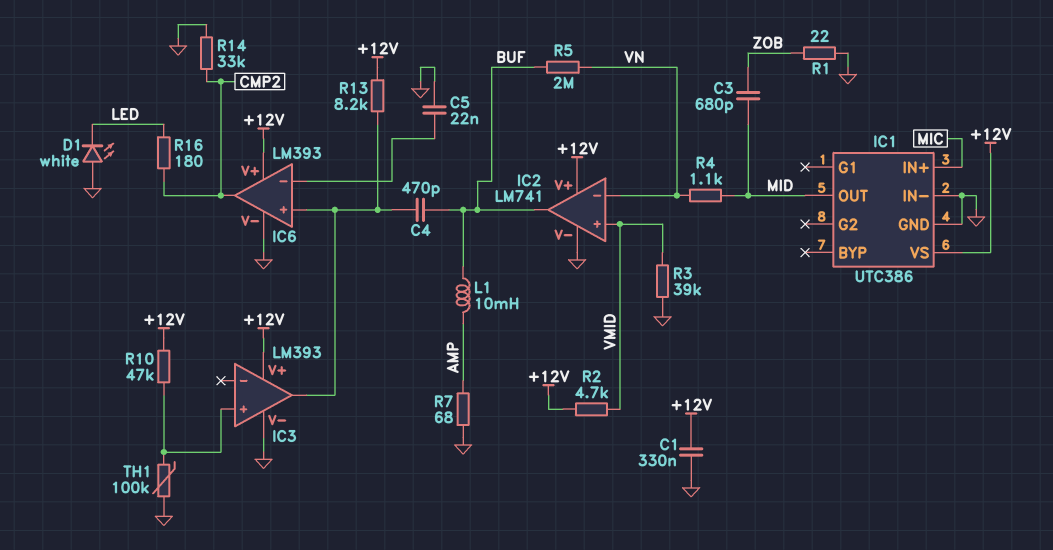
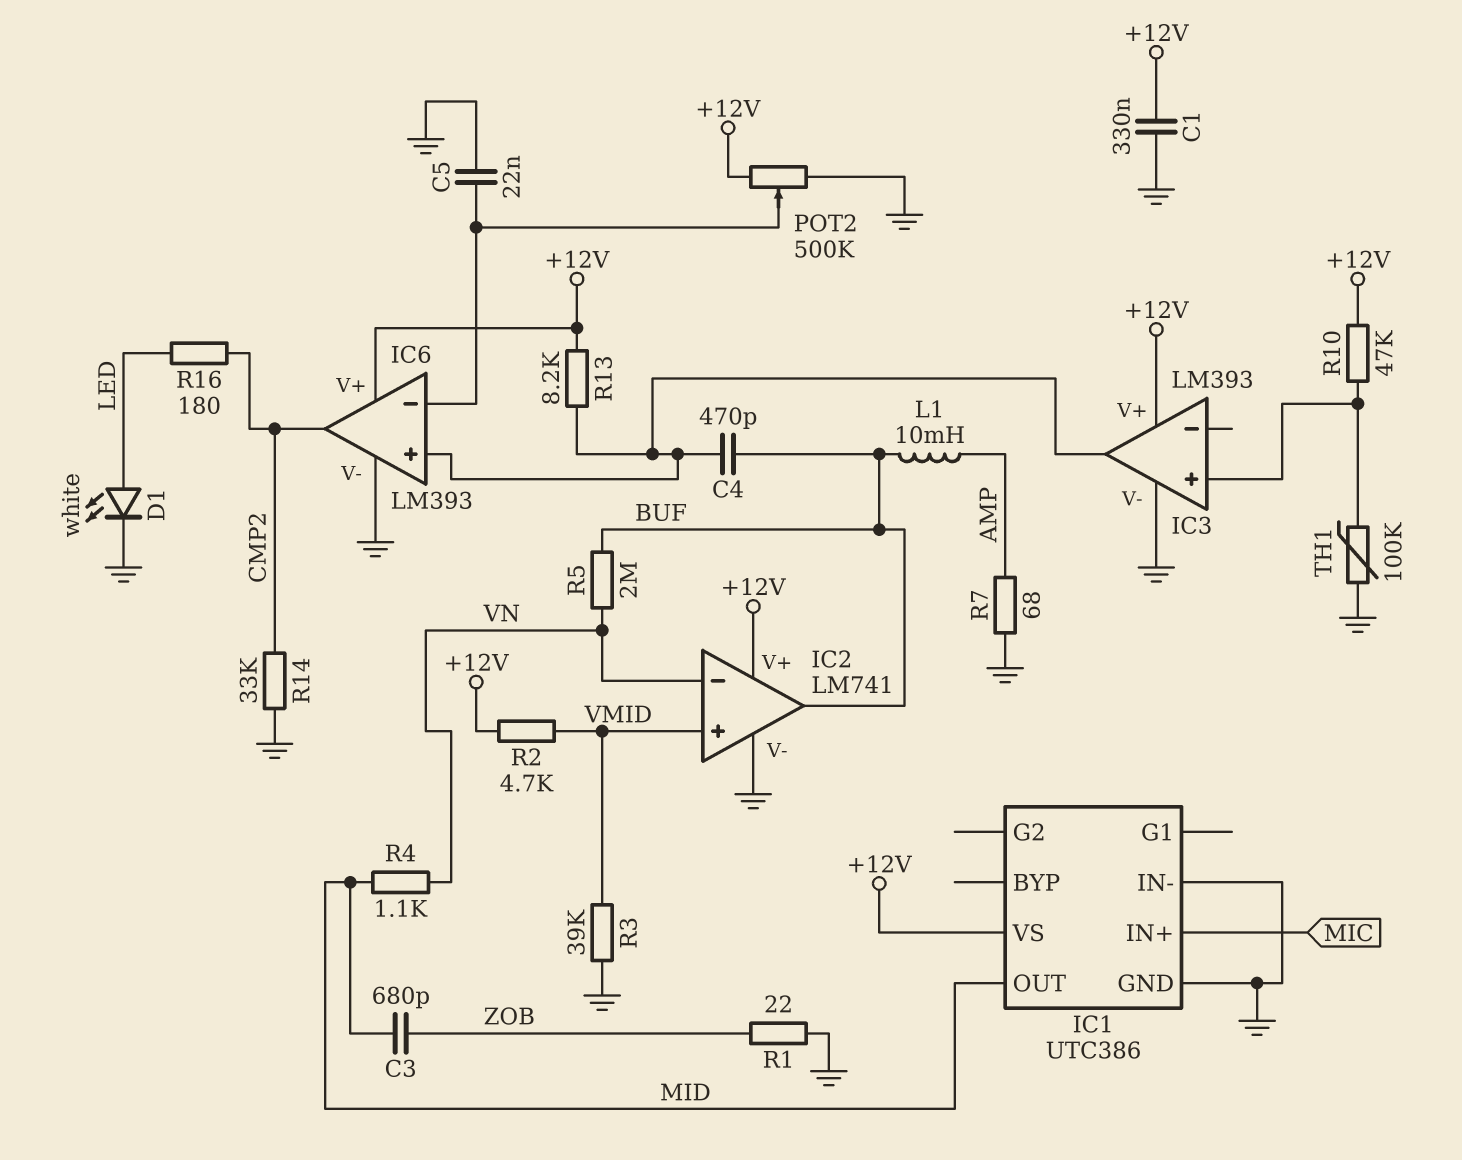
D1: LED white (A GND, K LED) -> LED white (A LED, K GND)
POT2: none -> 500k (+12V, GND, wiper IC6/in-)

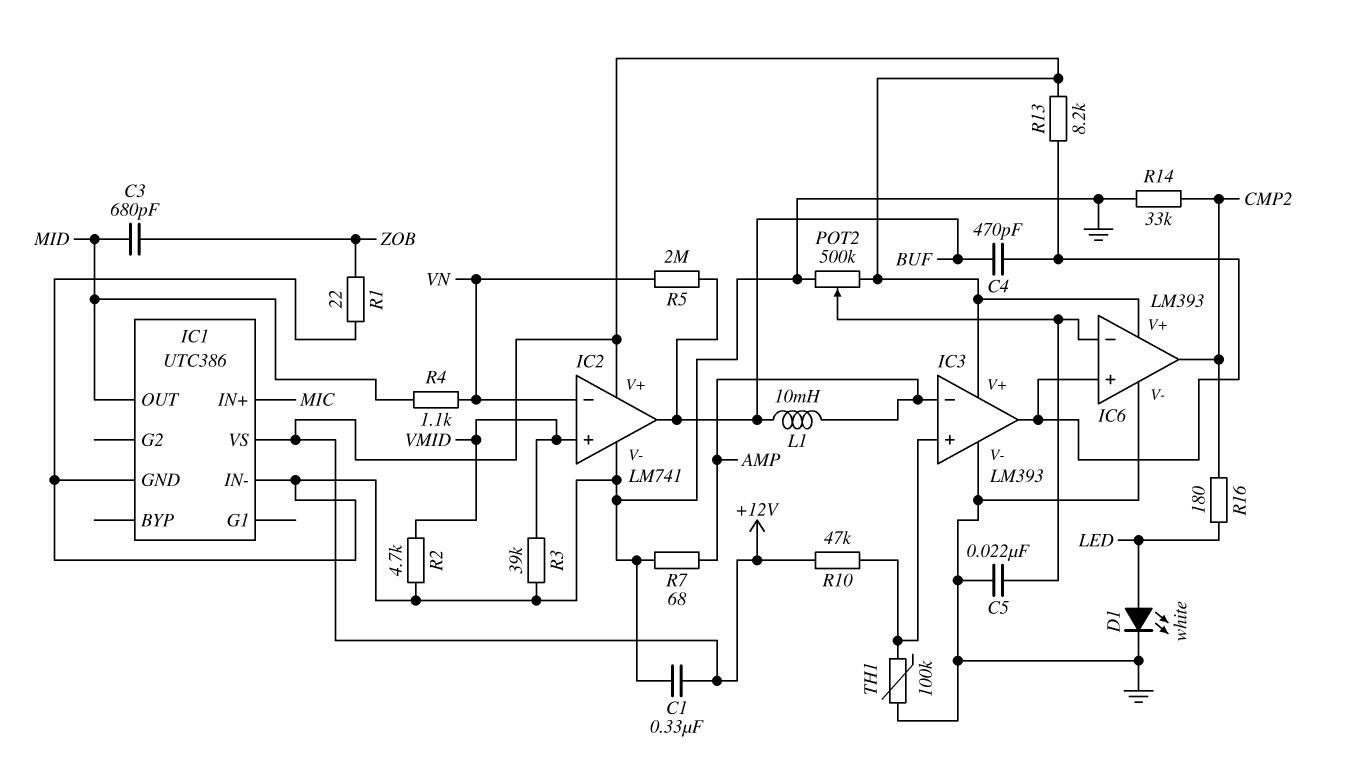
IC3 pin in-: none -> AMP
R2: 4.7k (+12V, VMID) -> 4.7k (GND, VMID)

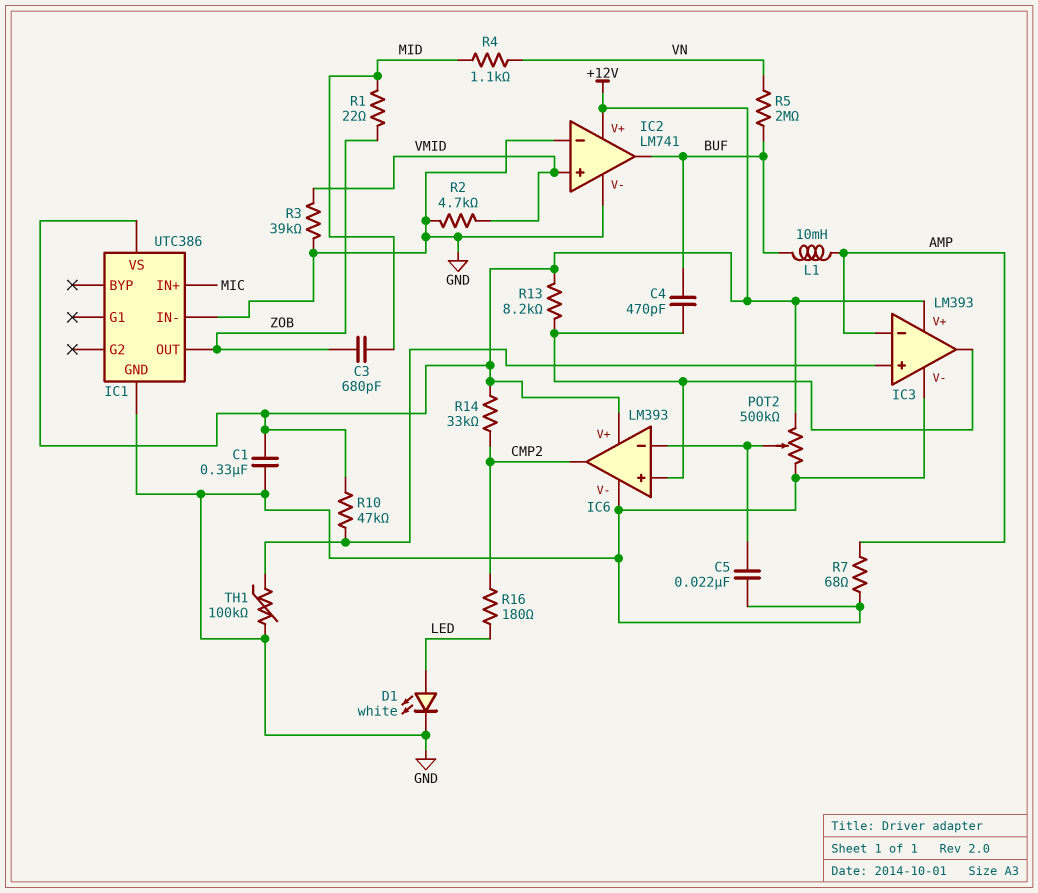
IC1 pin OUT: MID -> ZOB
IC2 pin in-: VN -> GND
R1: 22 (GND, ZOB) -> 22 (MID, ZOB)
R14: 33k (CMP2, GND) -> 33k (+12V, CMP2)

